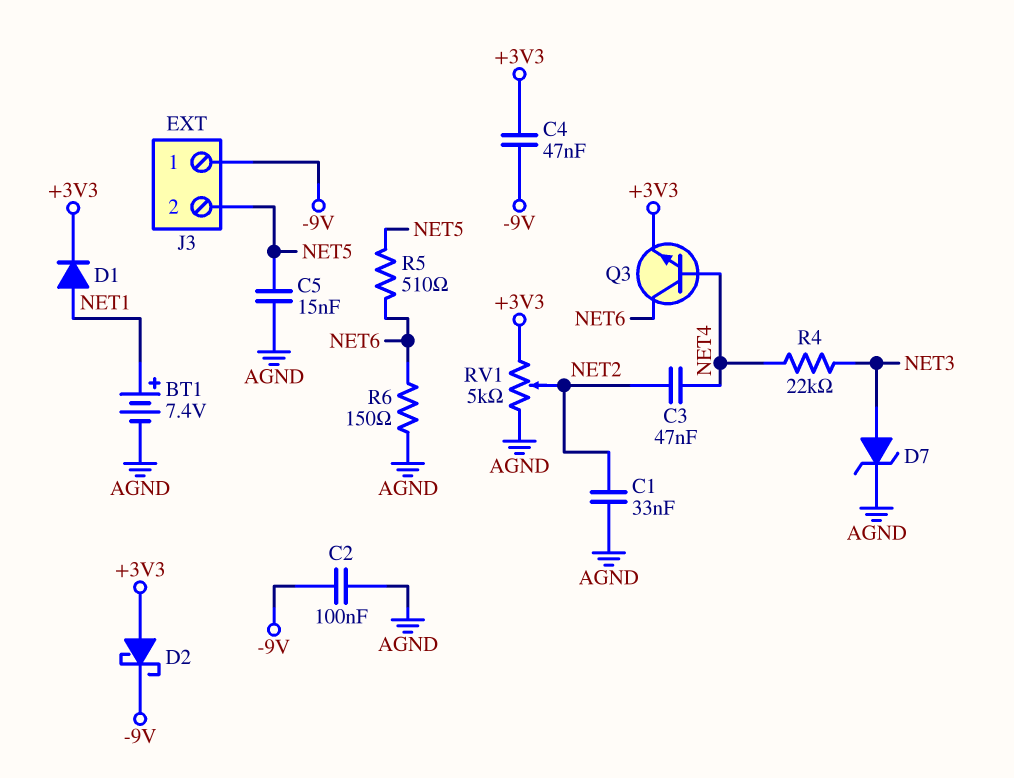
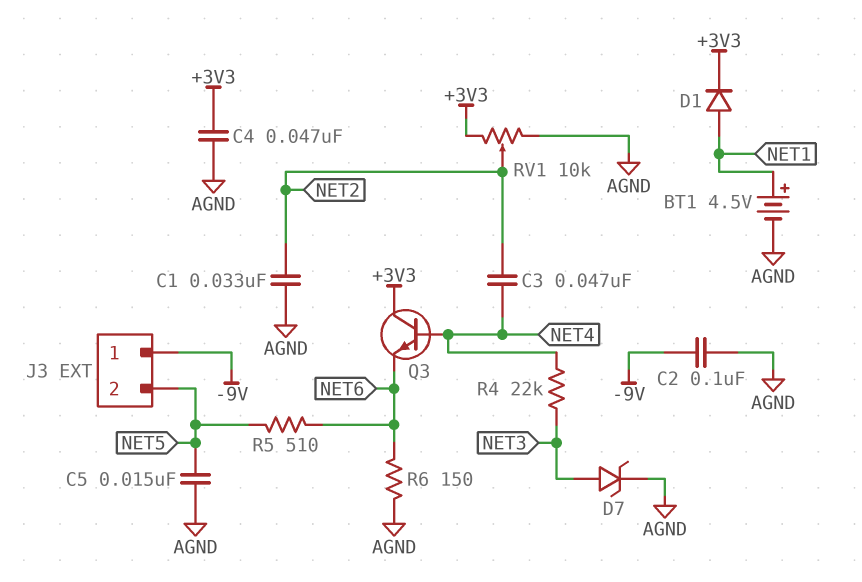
BT1: 7.4V (plus NET1, minus AGND) -> 4.5V (plus NET1, minus AGND)
C4: 47nF (+3V3, -9V) -> 47nF (+3V3, AGND)
D2: schottky (A +3V3, K -9V) -> none
Q3: NPN (B NET4, C NET6, E +3V3) -> NPN (B NET4, C +3V3, E NET6)
RV1: 5k (+3V3, AGND, wiper NET2) -> 10k (+3V3, AGND, wiper NET2)

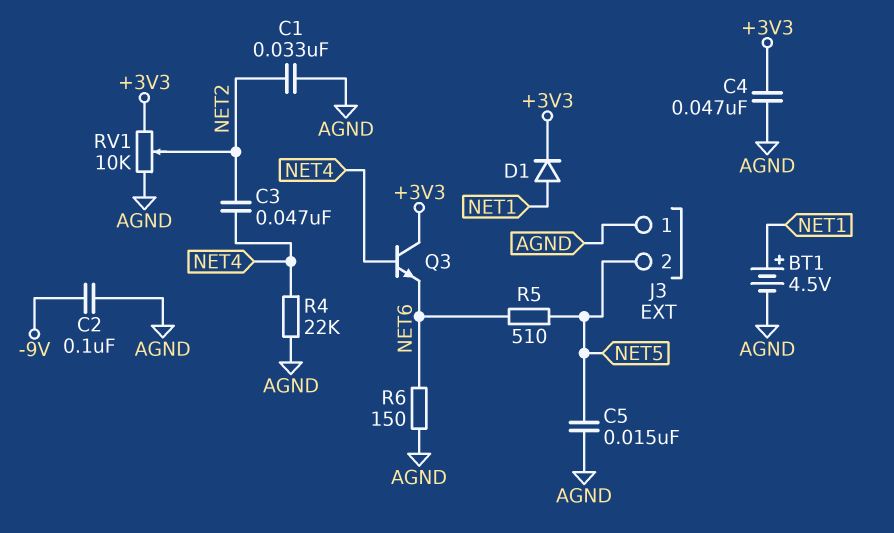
D7: zener (A NET3, K AGND) -> none
J3 pin 1: -9V -> AGND
R4: 22k (NET3, NET4) -> 22k (AGND, NET4)

